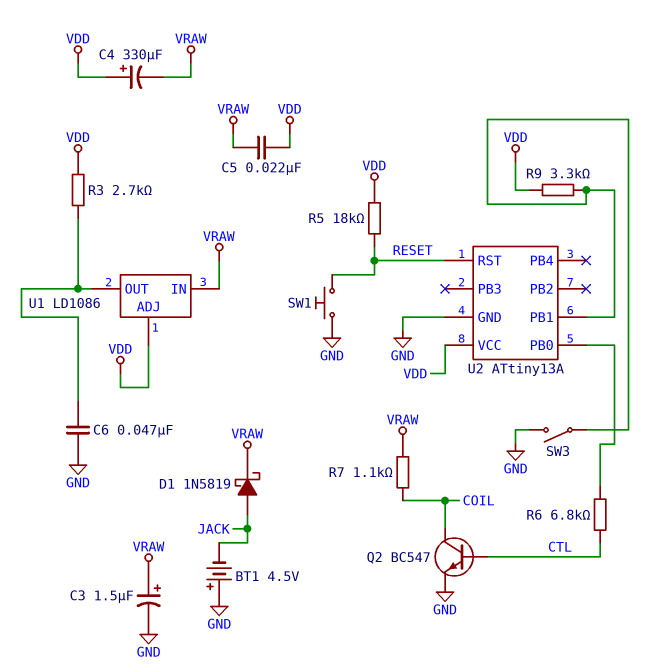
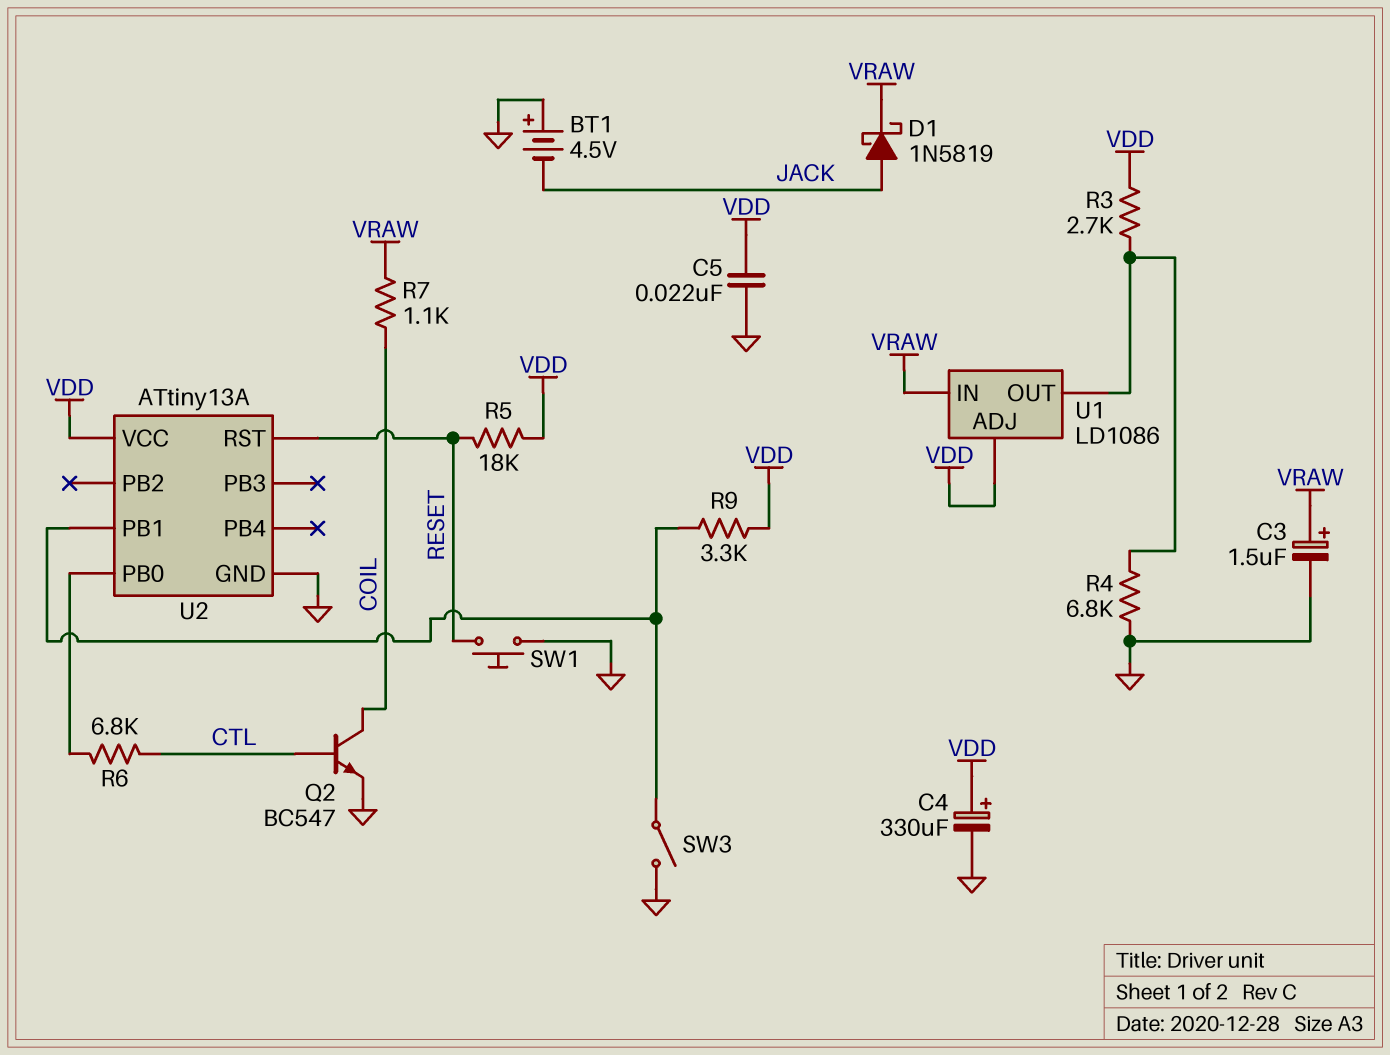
C4: 330uF (plus VDD, minus VRAW) -> 330uF (plus VDD, minus GND)
C5: 22nF (VDD, VRAW) -> 22nF (GND, VDD)
C6: 47nF (GND, U1/OUT) -> none
R4: none -> 6.8k (GND, U1/OUT)

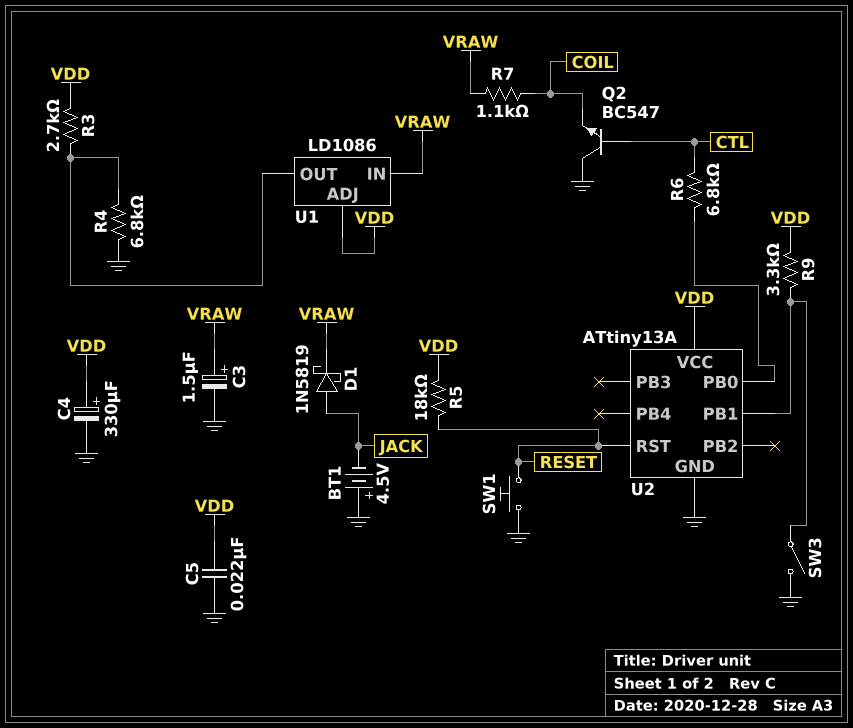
Q2: NPN BC547 (B CTL, C COIL, E GND) -> NPN BC547 (B CTL, C GND, E COIL)

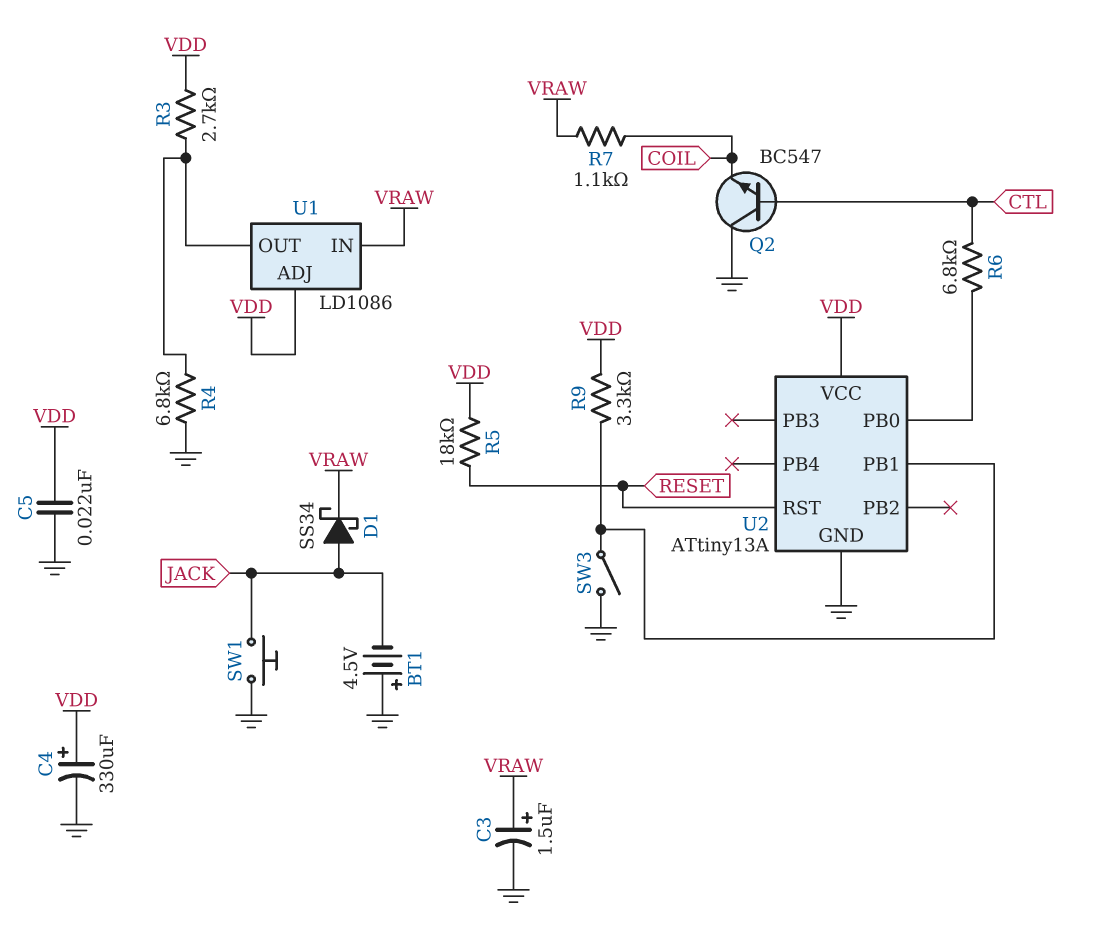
D1: schottky 1N5819 (A JACK, K VRAW) -> schottky SS34 (A JACK, K VRAW)
SW1: button (GND, RESET) -> button (GND, JACK)

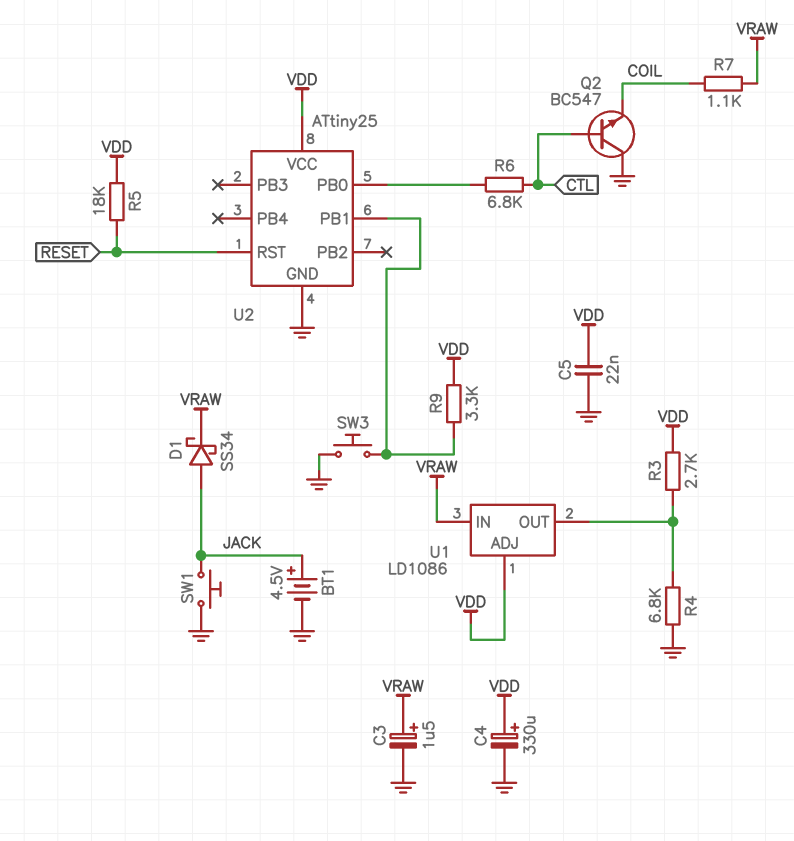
BT1: 4.5V (plus GND, minus JACK) -> 4.5V (plus JACK, minus GND)
SW3: switch (GND, U2/PB1) -> button (GND, U2/PB1)
U2: ATtiny13A -> ATtiny25

